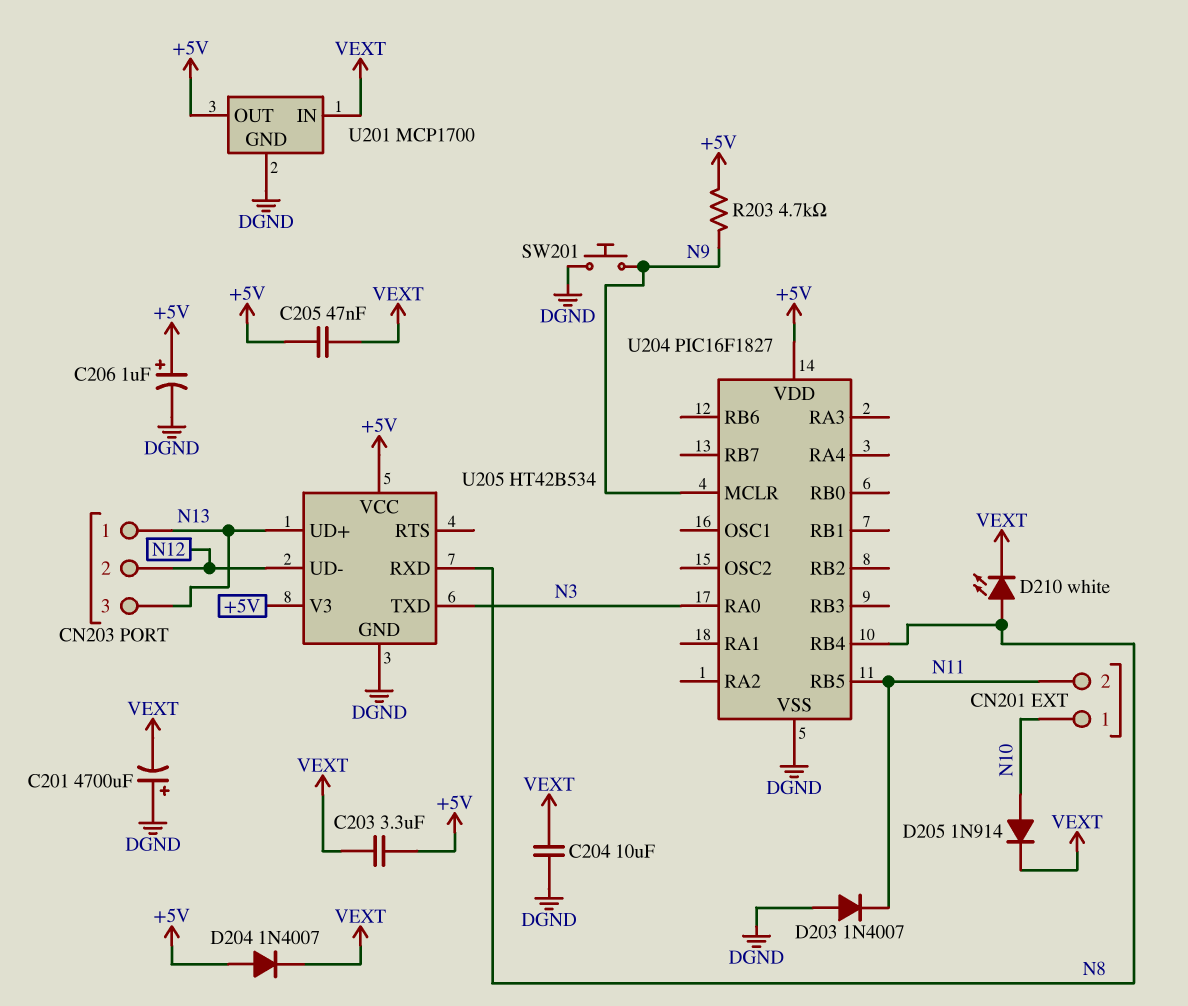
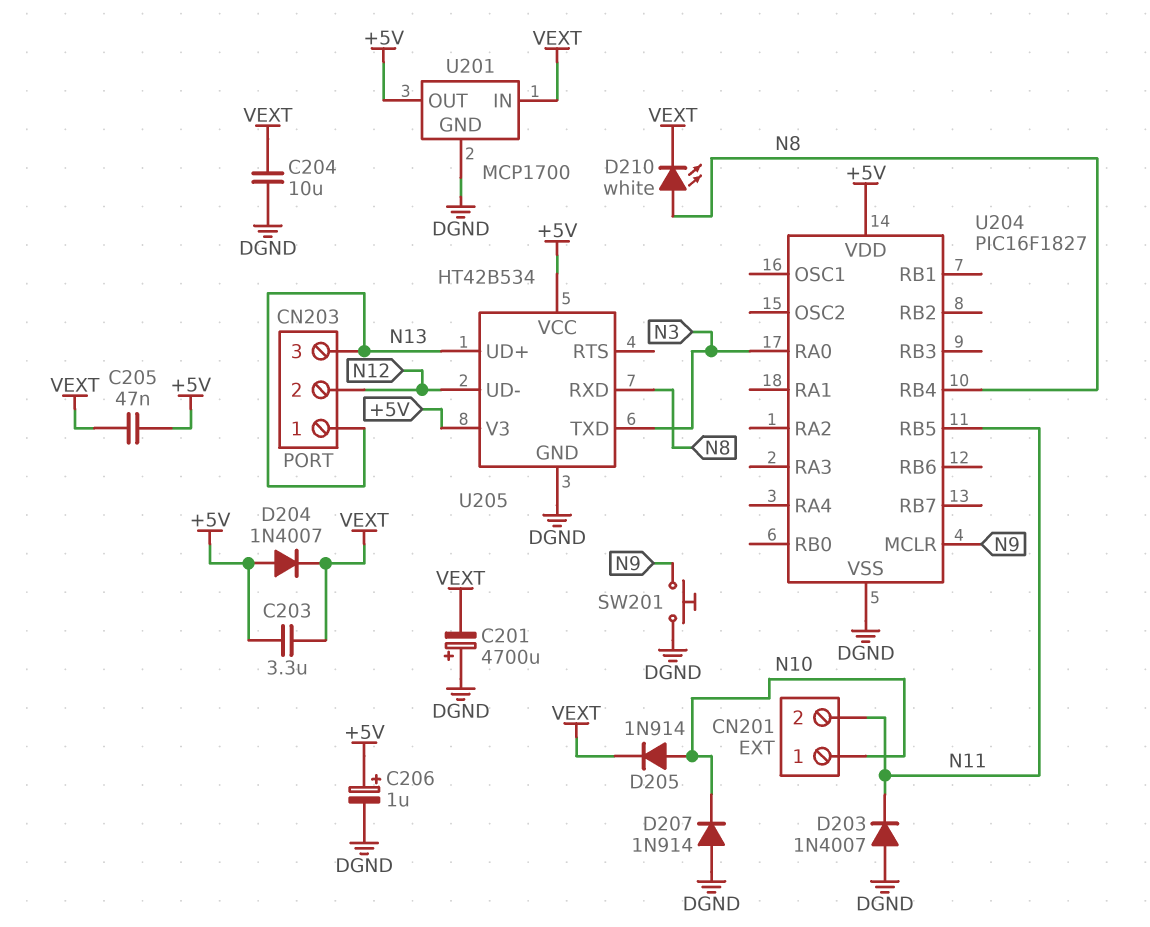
D207: none -> diode 1N914 (A DGND, K N10)
R203: 4.7k (+5V, N9) -> none

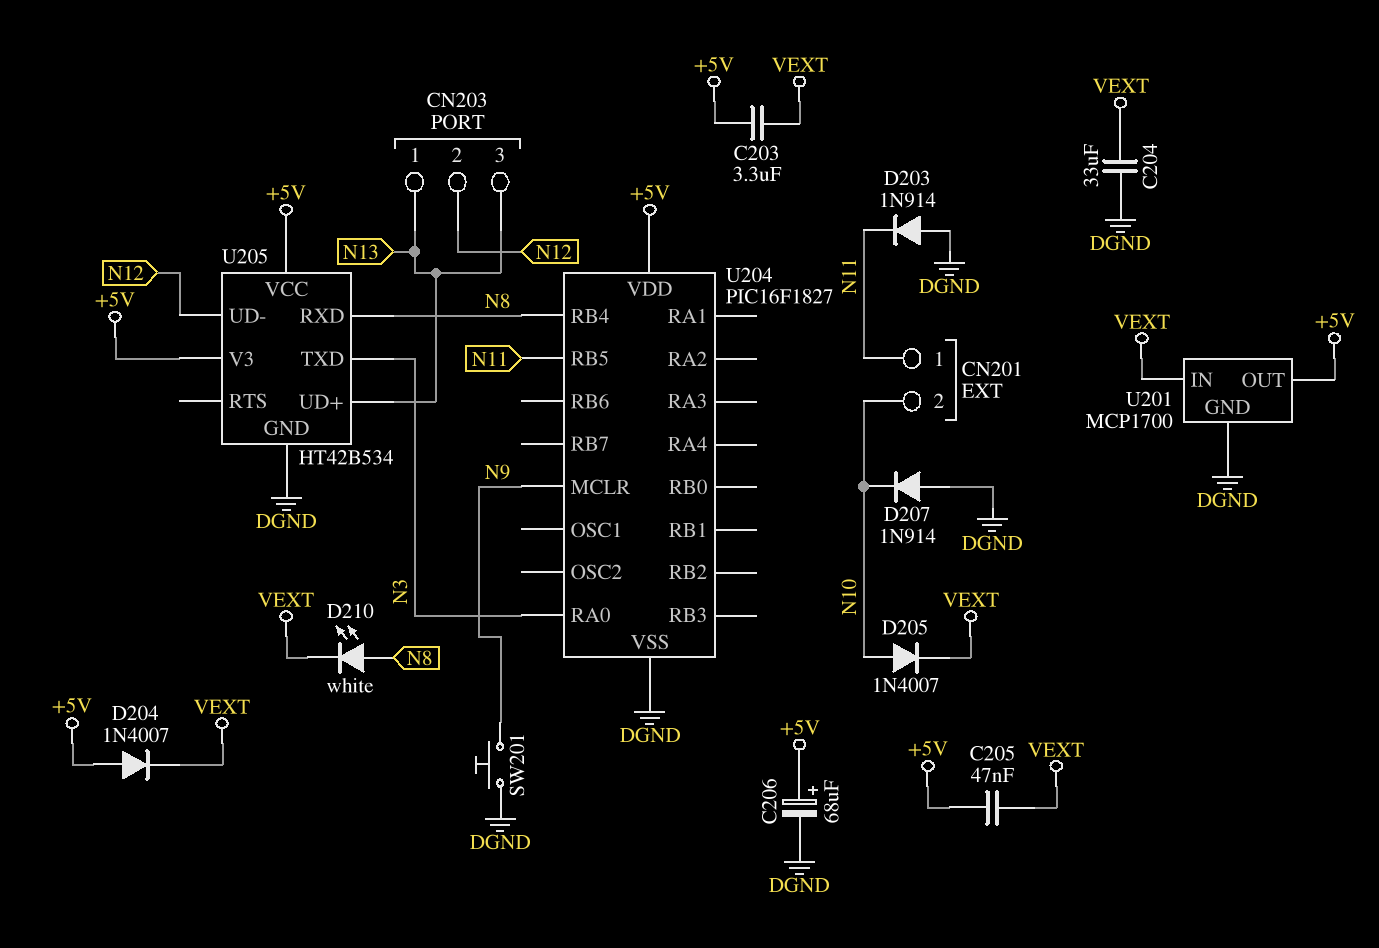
C201: 4700uF (plus DGND, minus VEXT) -> none
C204: 10uF (DGND, VEXT) -> 33uF (DGND, VEXT)
C206: 1uF (plus +5V, minus DGND) -> 68uF (plus +5V, minus DGND)
CN201 pin 1: N10 -> N11
CN201 pin 2: N11 -> N10
D203: diode 1N4007 (A DGND, K N11) -> diode 1N914 (A DGND, K N11)
D205: diode 1N914 (A N10, K VEXT) -> diode 1N4007 (A N10, K VEXT)

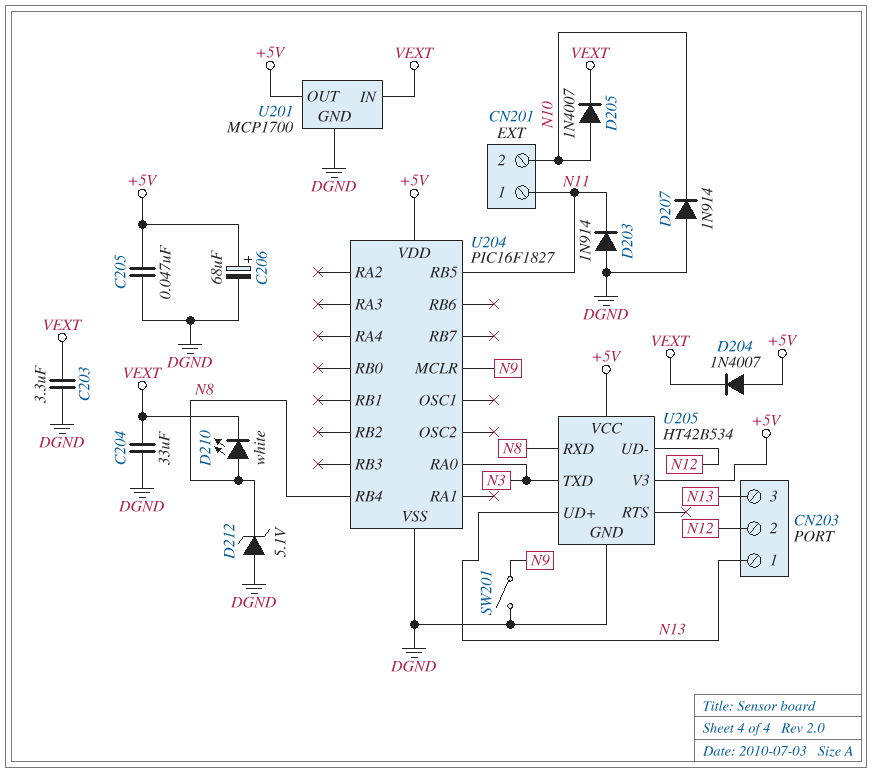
C203: 3.3uF (+5V, VEXT) -> 3.3uF (DGND, VEXT)
C205: 47nF (+5V, VEXT) -> 47nF (+5V, DGND)
D212: none -> zener 5.1V (A DGND, K N8)
SW201: button (DGND, N9) -> switch (DGND, N9)

